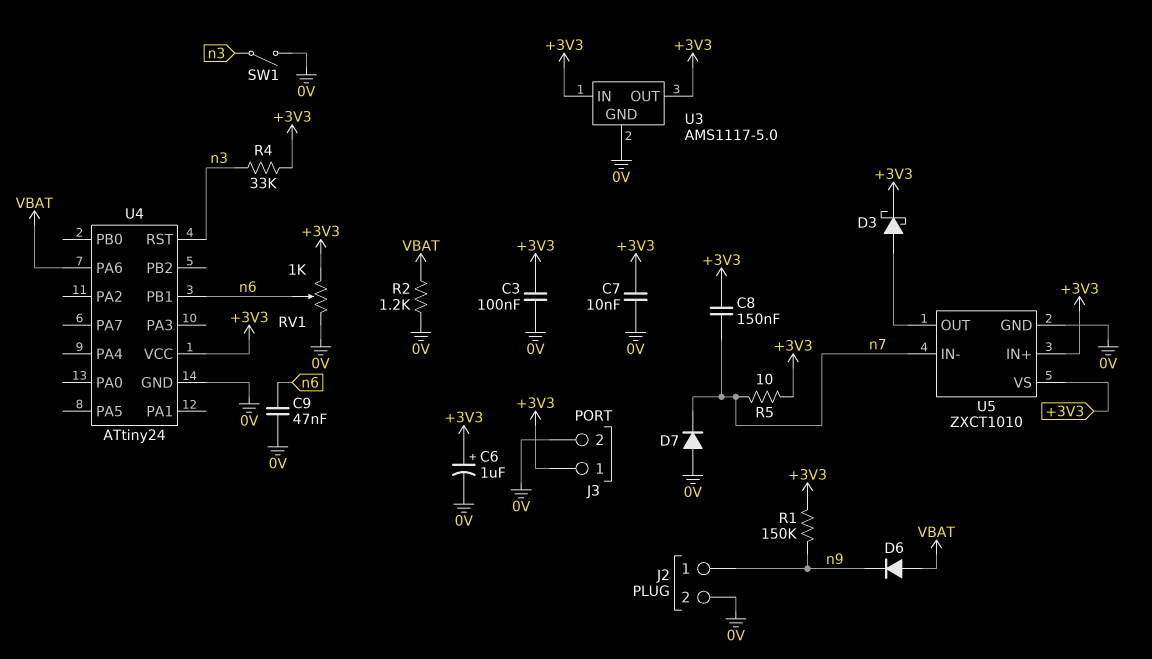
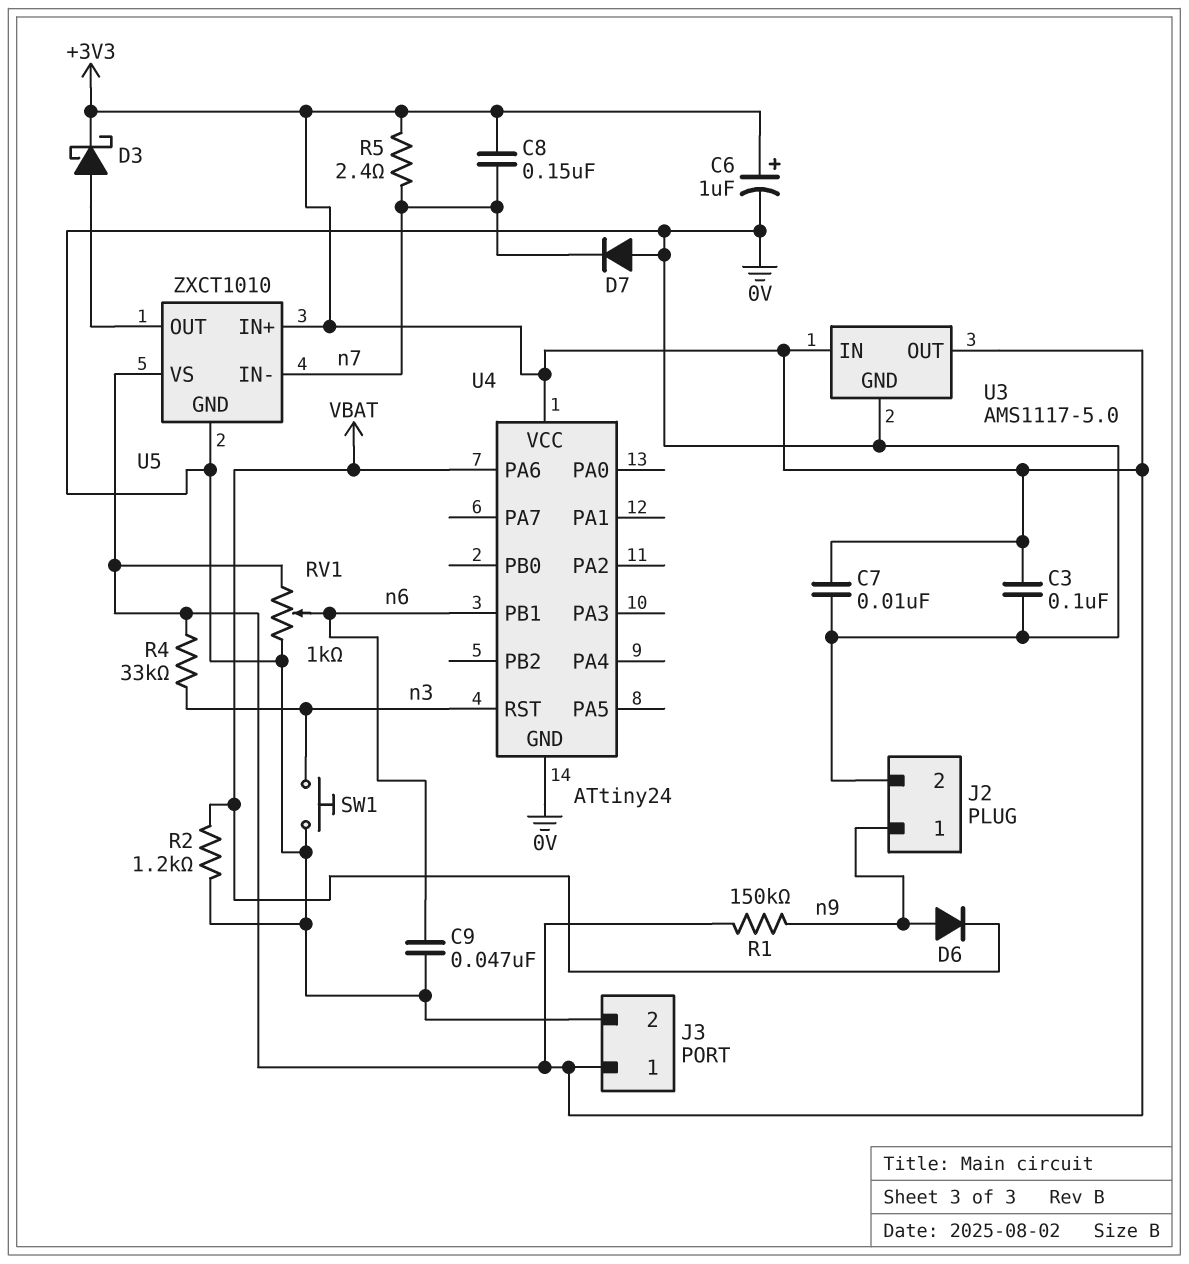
D6: diode (A VBAT, K n9) -> diode (A n9, K VBAT)
R5: 10 (+3V3, n7) -> 2.4 (+3V3, n7)
SW1: switch (0V, n3) -> button (0V, n3)

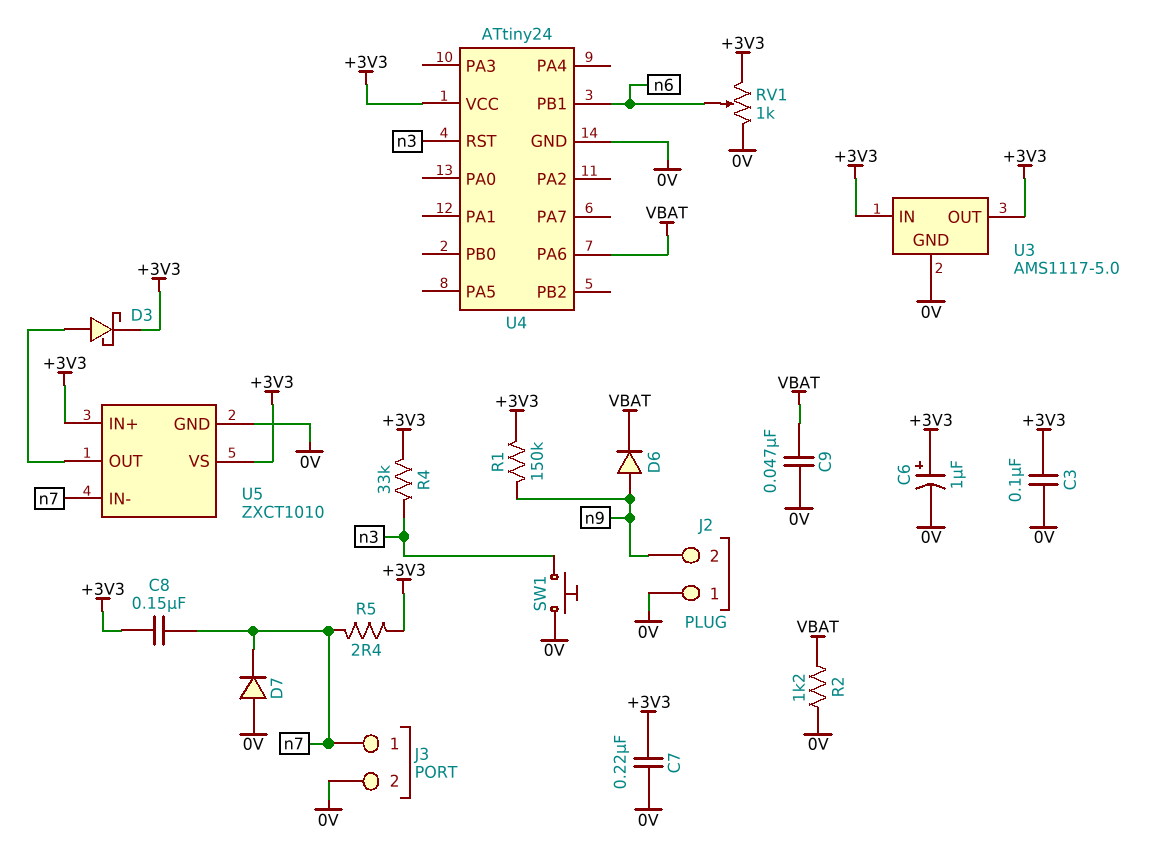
C7: 10nF (+3V3, 0V) -> 220nF (+3V3, 0V)
C9: 47nF (0V, n6) -> 47nF (0V, VBAT)
J2 pin 1: n9 -> 0V
J2 pin 2: 0V -> n9
J3 pin 1: +3V3 -> n7

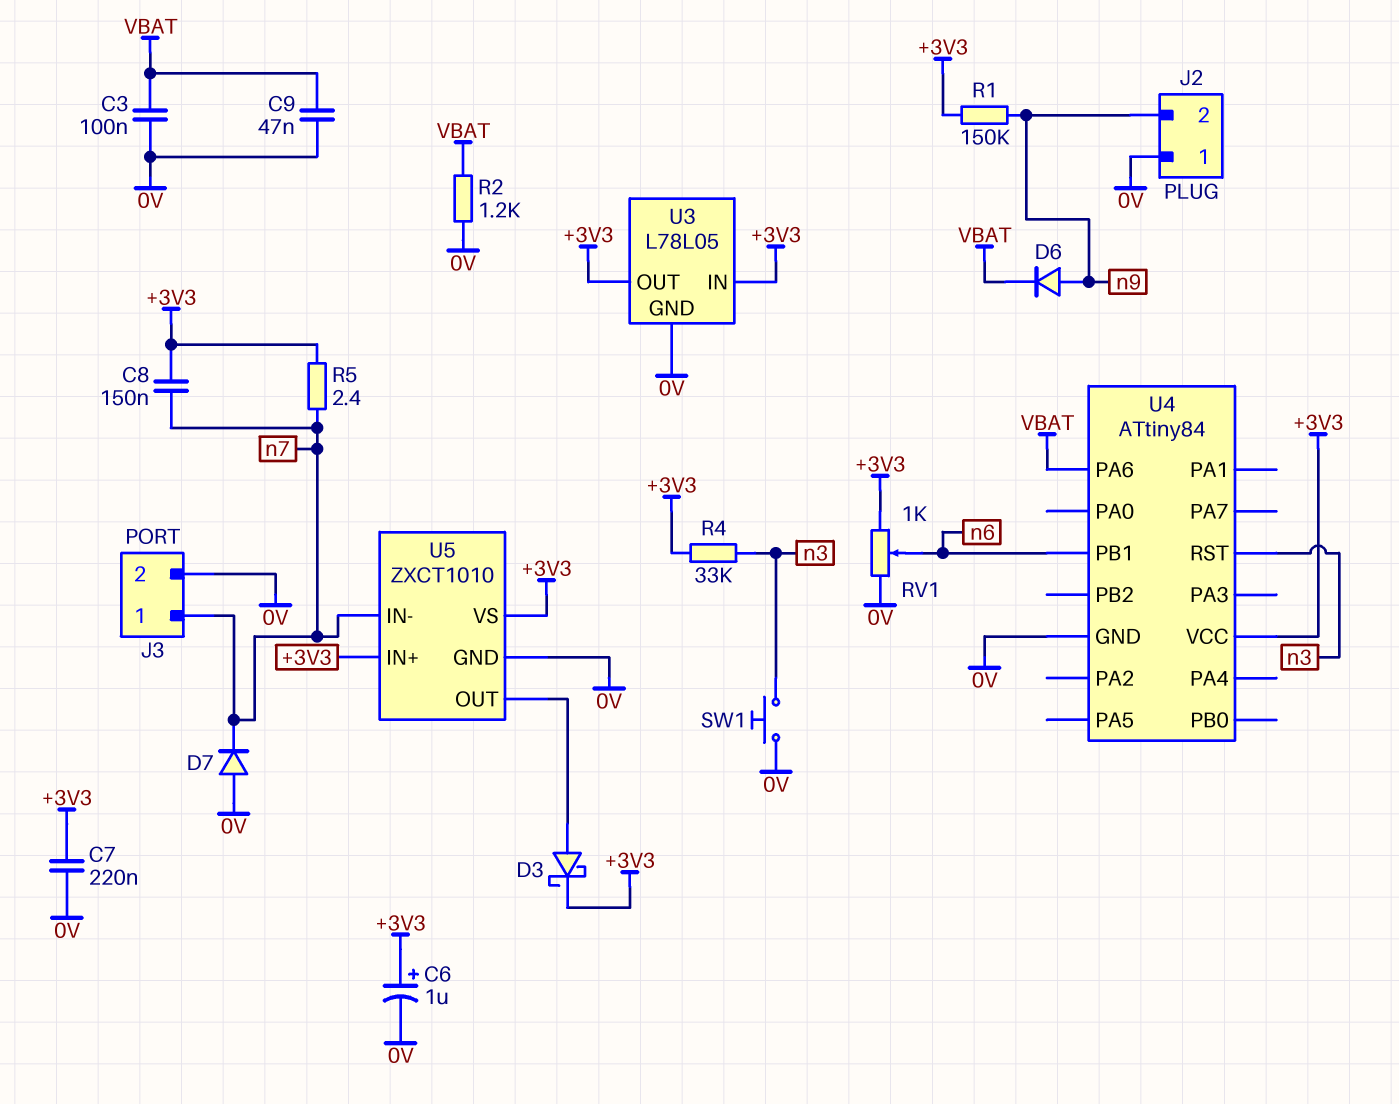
C3: 100nF (+3V3, 0V) -> 100nF (0V, VBAT)
U3: AMS1117-5.0 -> L78L05
U4: ATtiny24 -> ATtiny84

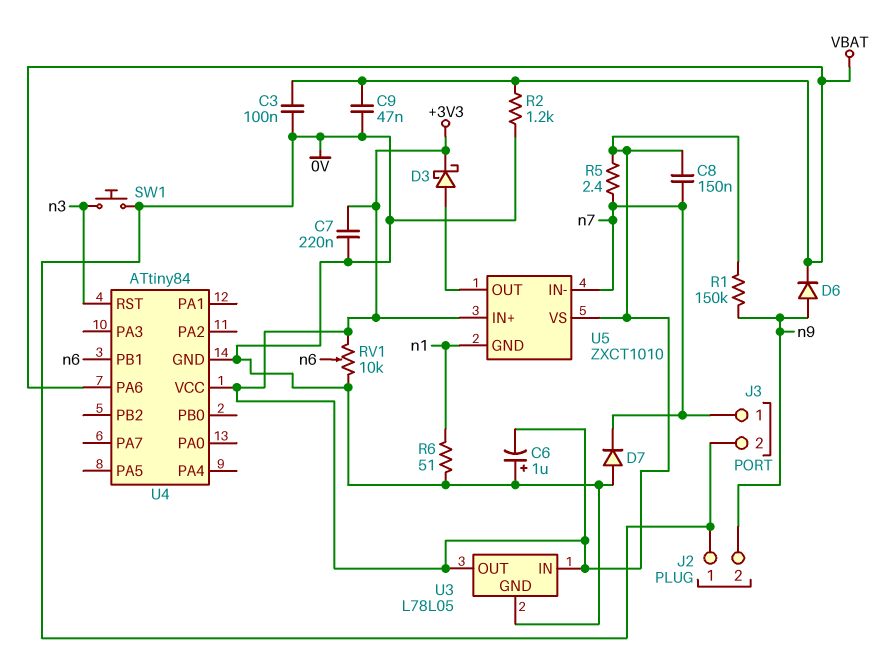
C6: 1uF (plus +3V3, minus 0V) -> 1uF (plus 0V, minus +3V3)
R4: 33k (+3V3, n3) -> none
R6: none -> 51 (0V, n1)
RV1: 1k (+3V3, 0V, wiper n6) -> 10k (+3V3, 0V, wiper n6)
U5 pin GND: 0V -> n1

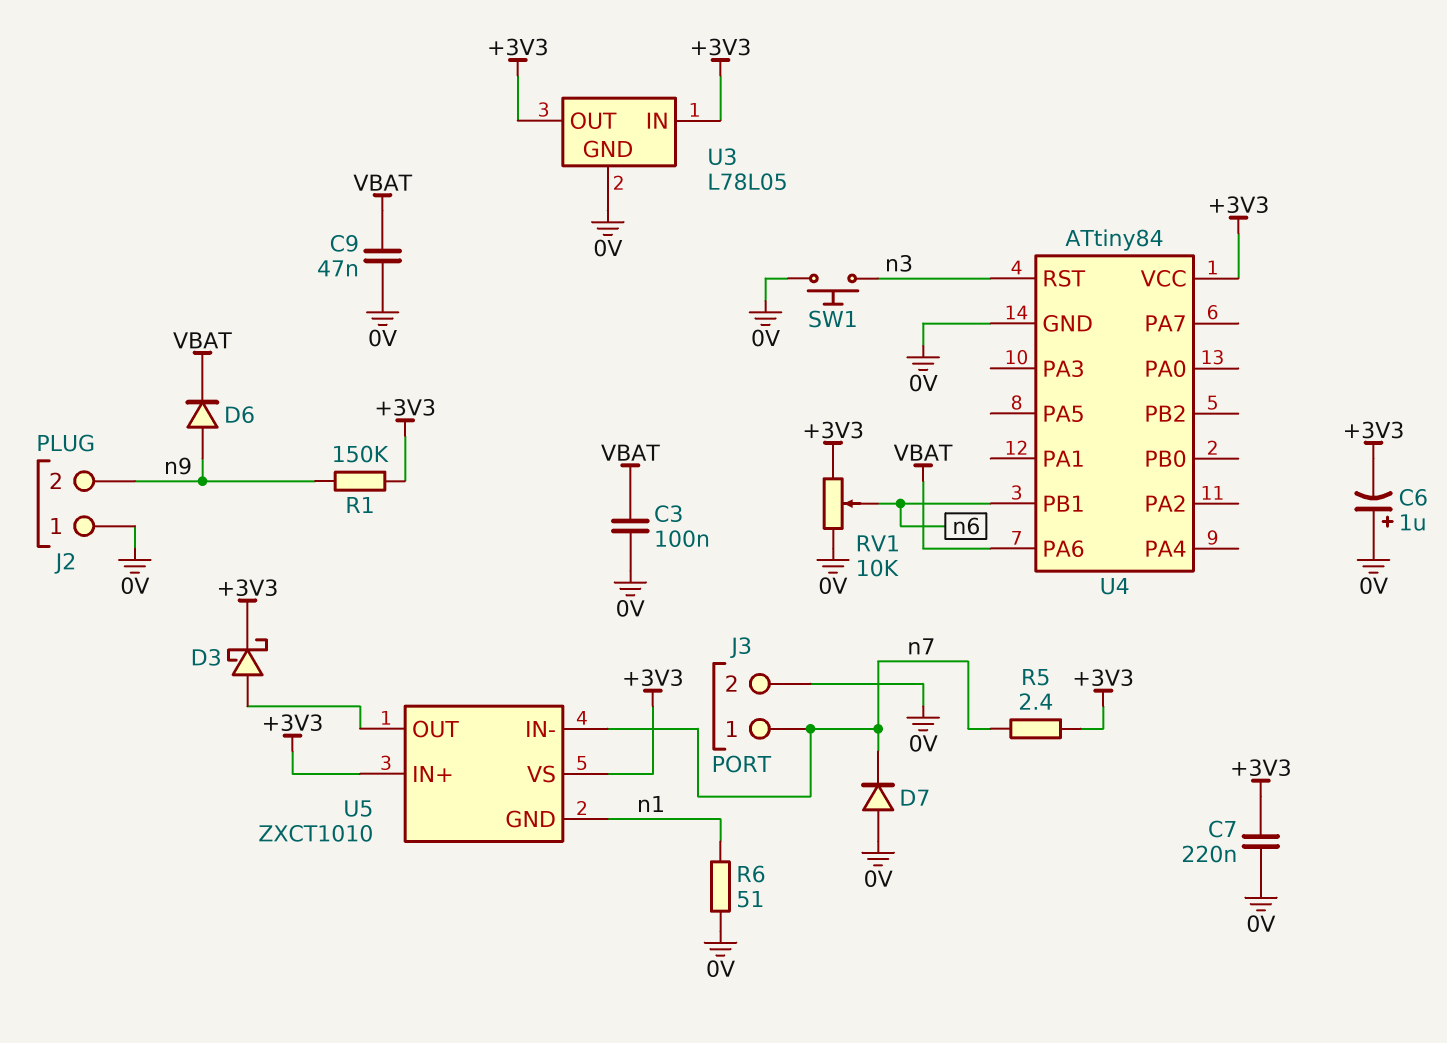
C8: 150nF (+3V3, n7) -> none
R2: 1.2k (0V, VBAT) -> none

